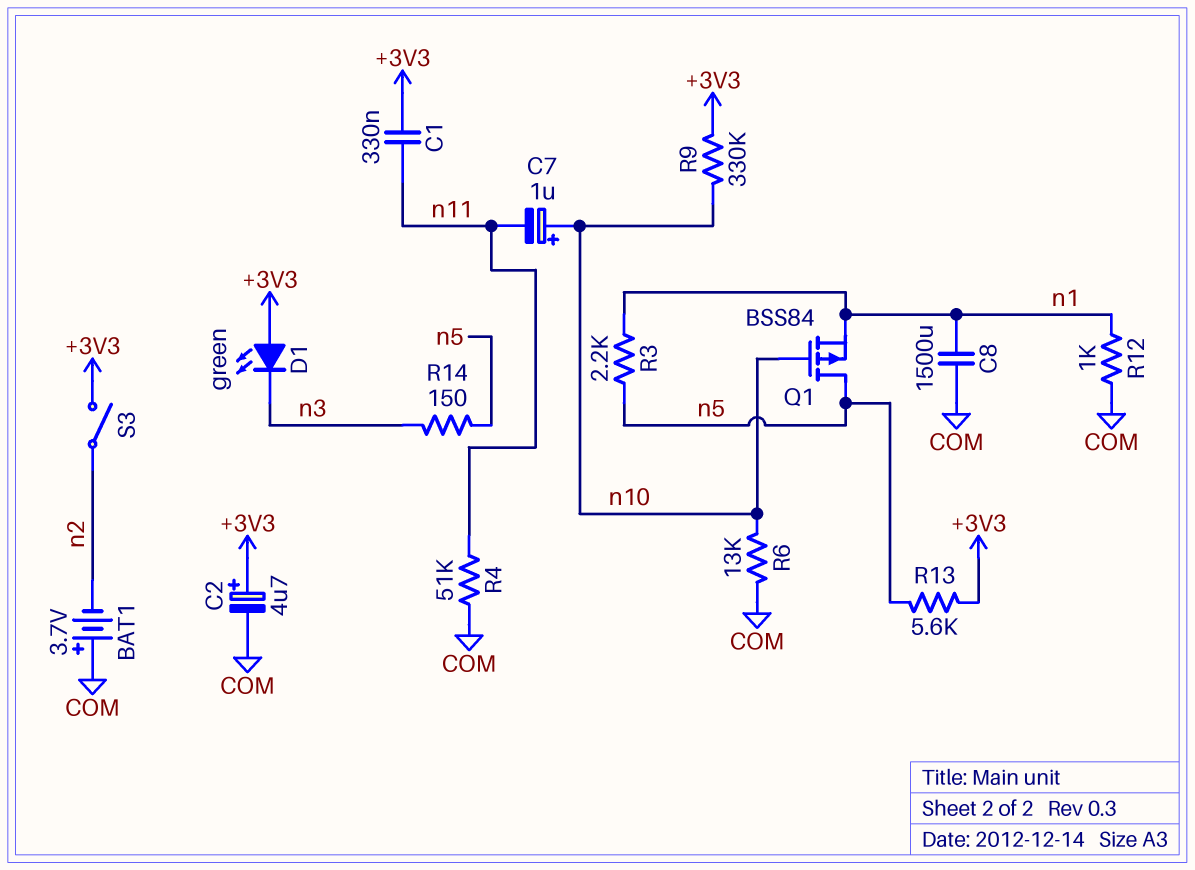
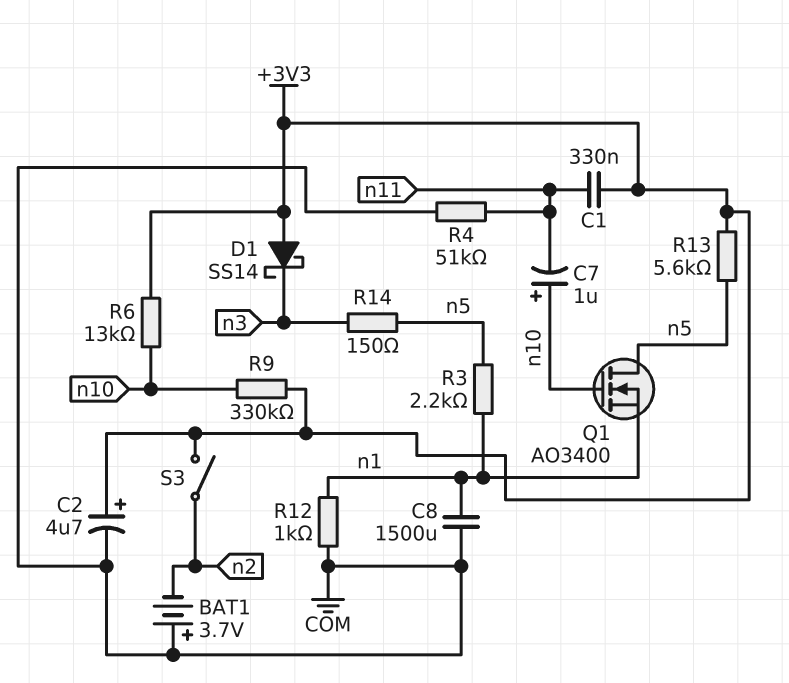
D1: LED green (A +3V3, K n3) -> schottky SS14 (A +3V3, K n3)
Q1: PMOS BSS84 (G n10, D n5, S n1) -> NMOS AO3400 (G n10, D n5, S n1)
R6: 13k (COM, n10) -> 13k (+3V3, n10)

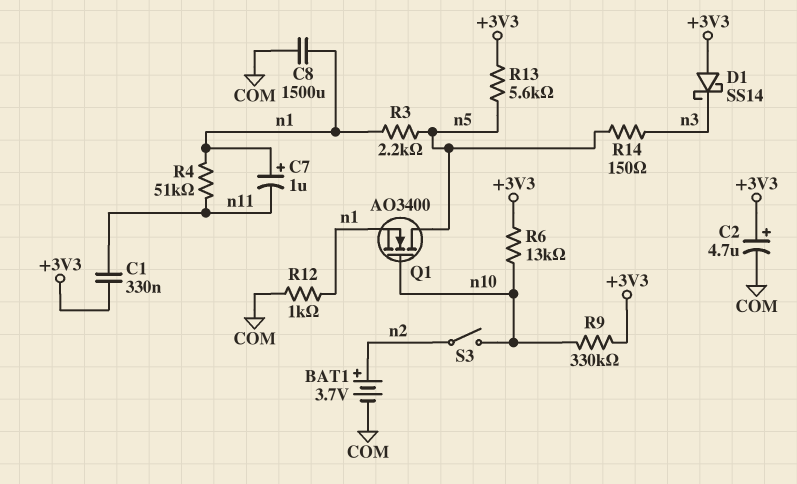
BAT1: 3.7V (plus COM, minus n2) -> 3.7V (plus n2, minus COM)
C7: 1uF (plus n10, minus n11) -> 1uF (plus n1, minus n11)
R4: 51k (COM, n11) -> 51k (n1, n11)
S3: switch (+3V3, n2) -> switch (n2, n10)

